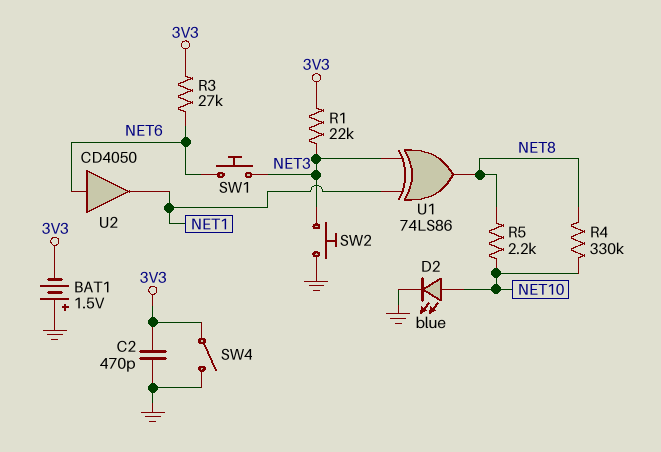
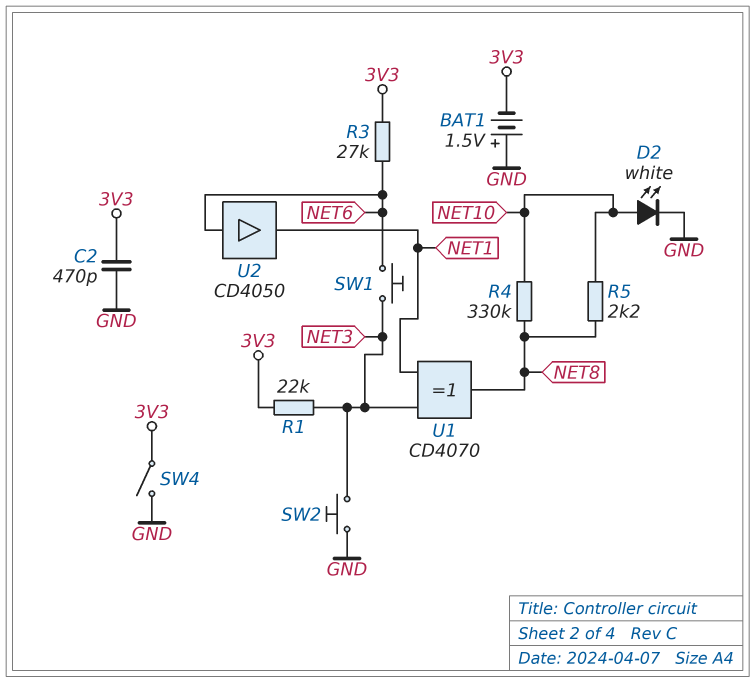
D2: LED blue (A NET10, K GND) -> LED white (A NET10, K GND)
U1: XOR 74LS86 (in NET1, in NET3, out NET8) -> XOR CD4070 (in NET1, in NET3, out NET8)

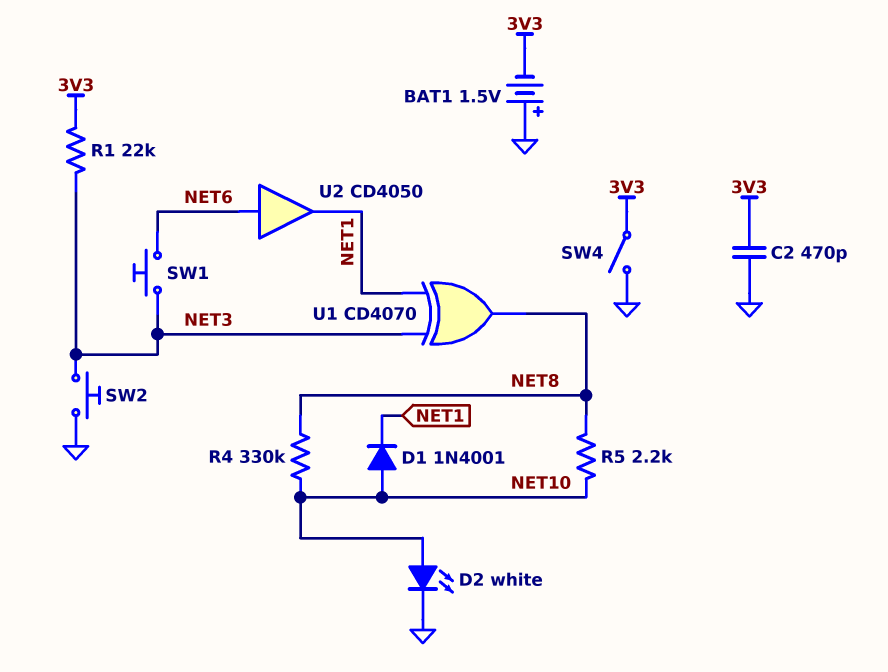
D1: none -> diode 1N4001 (A NET10, K NET1)
R3: 27k (3V3, NET6) -> none

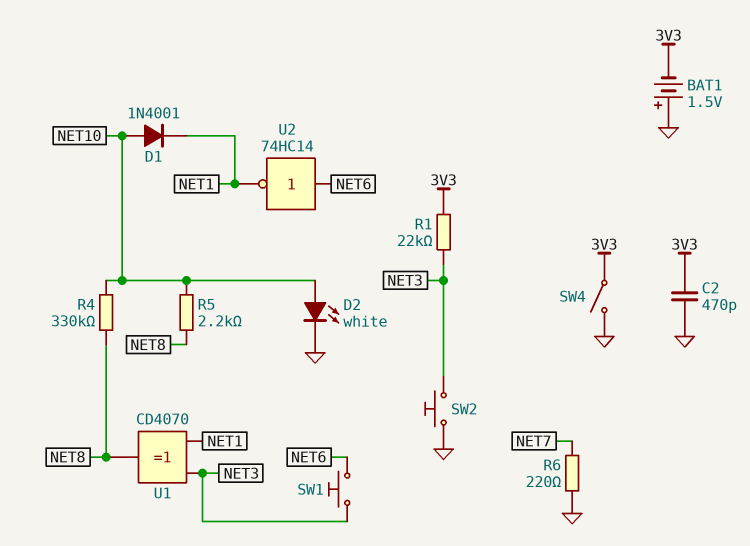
R6: none -> 220 (GND, NET7)
U2: buffer CD4050 (in NET6, out NET1) -> NOT 74HC14 (in NET6, out NET1)

